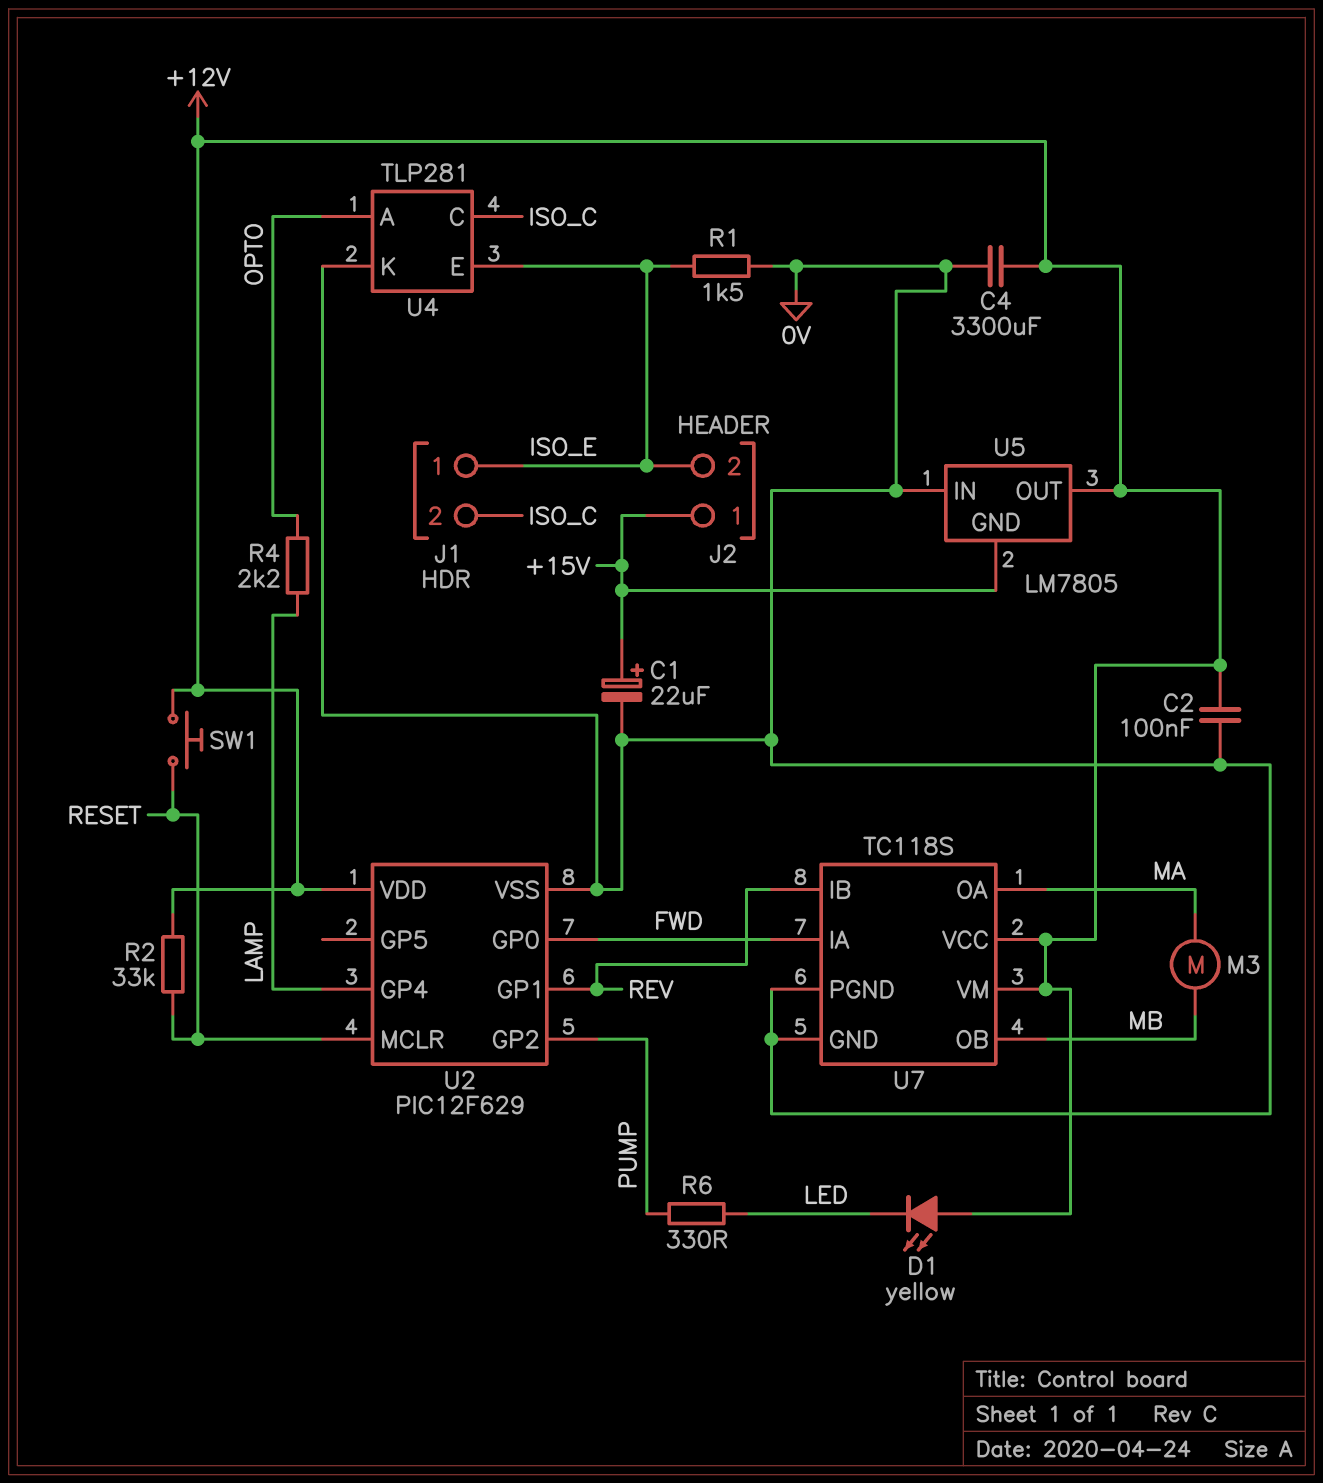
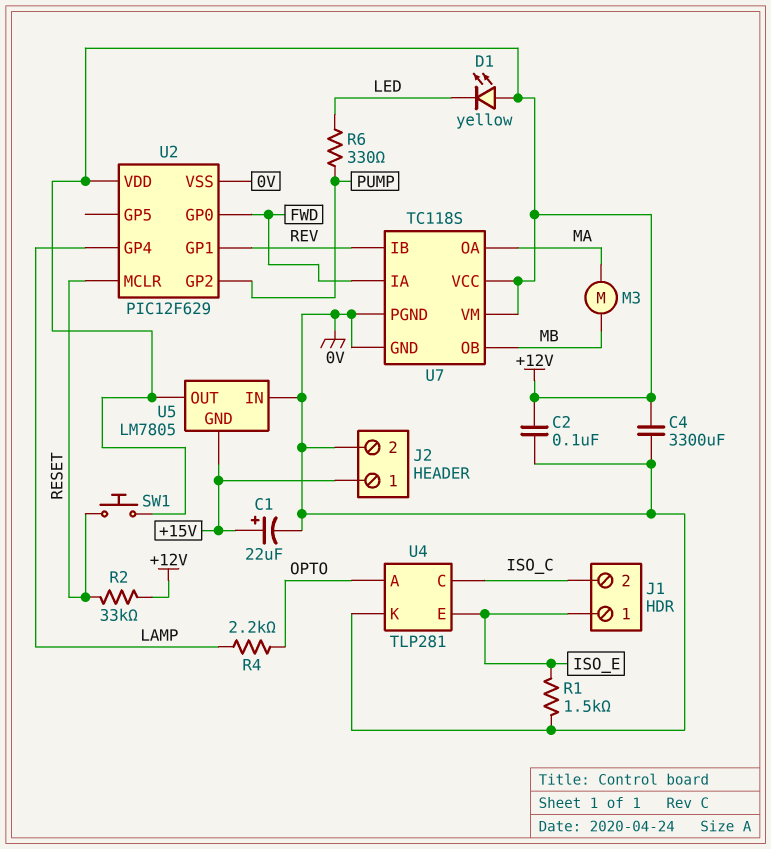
J2 pin 2: ISO_E -> 0V

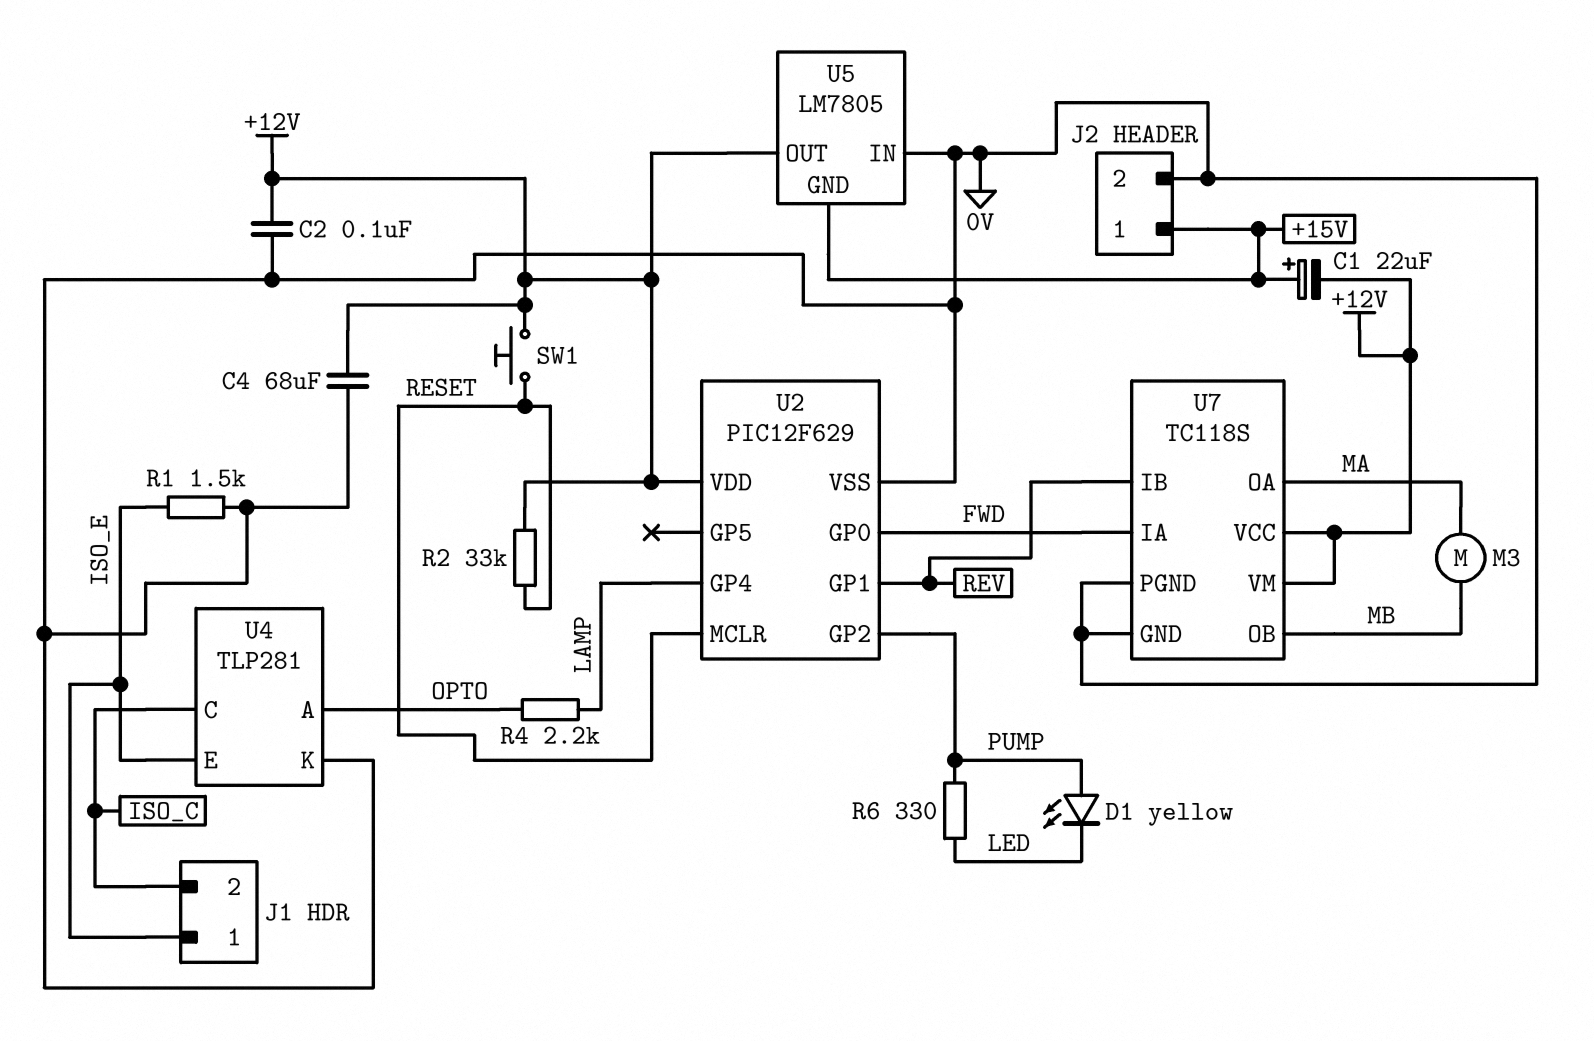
C1: 22uF (plus +15V, minus 0V) -> 22uF (plus +15V, minus +12V)
C4: 3300uF (+12V, 0V) -> 68uF (+12V, 0V)
D1: LED yellow (A +12V, K LED) -> LED yellow (A PUMP, K LED)

